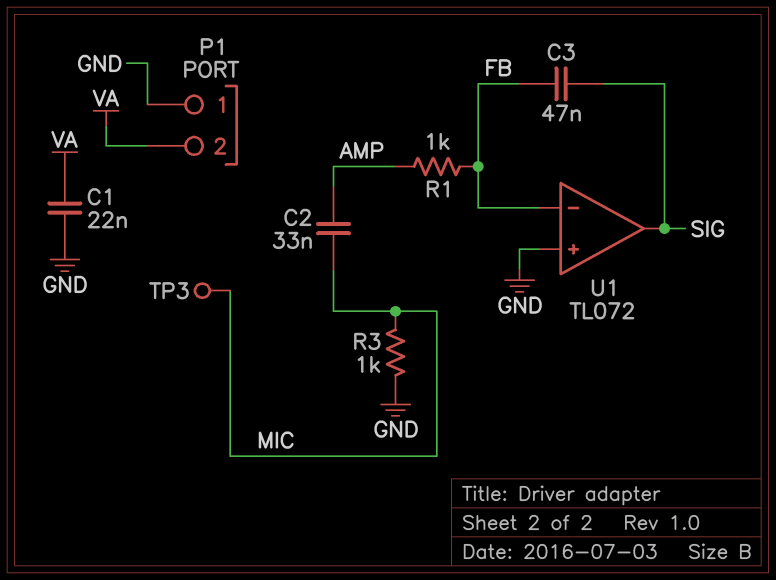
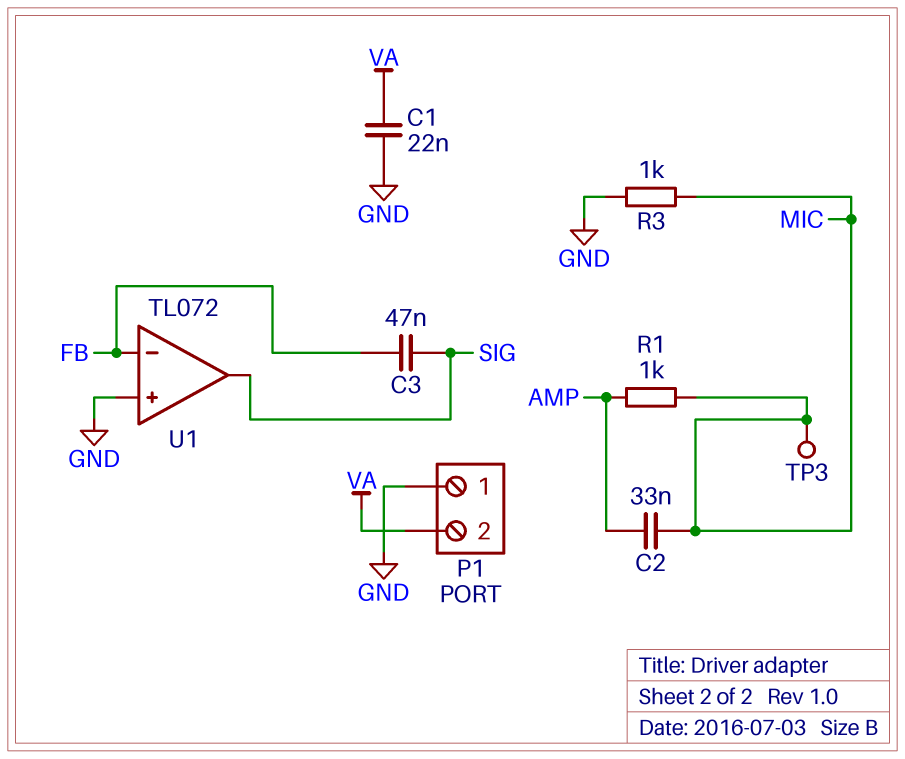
R1: 1k (AMP, FB) -> 1k (AMP, MIC)

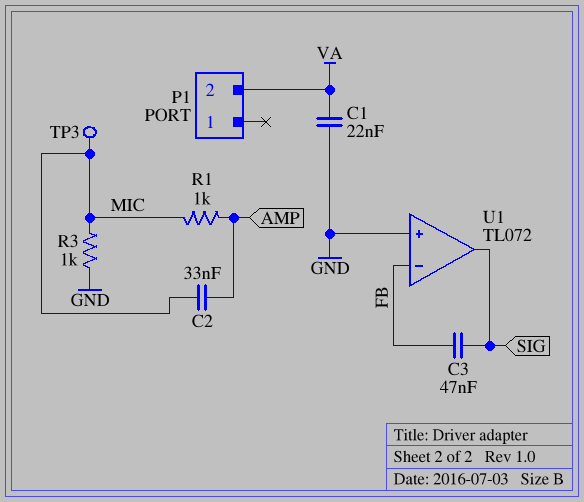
P1 pin 1: GND -> none

